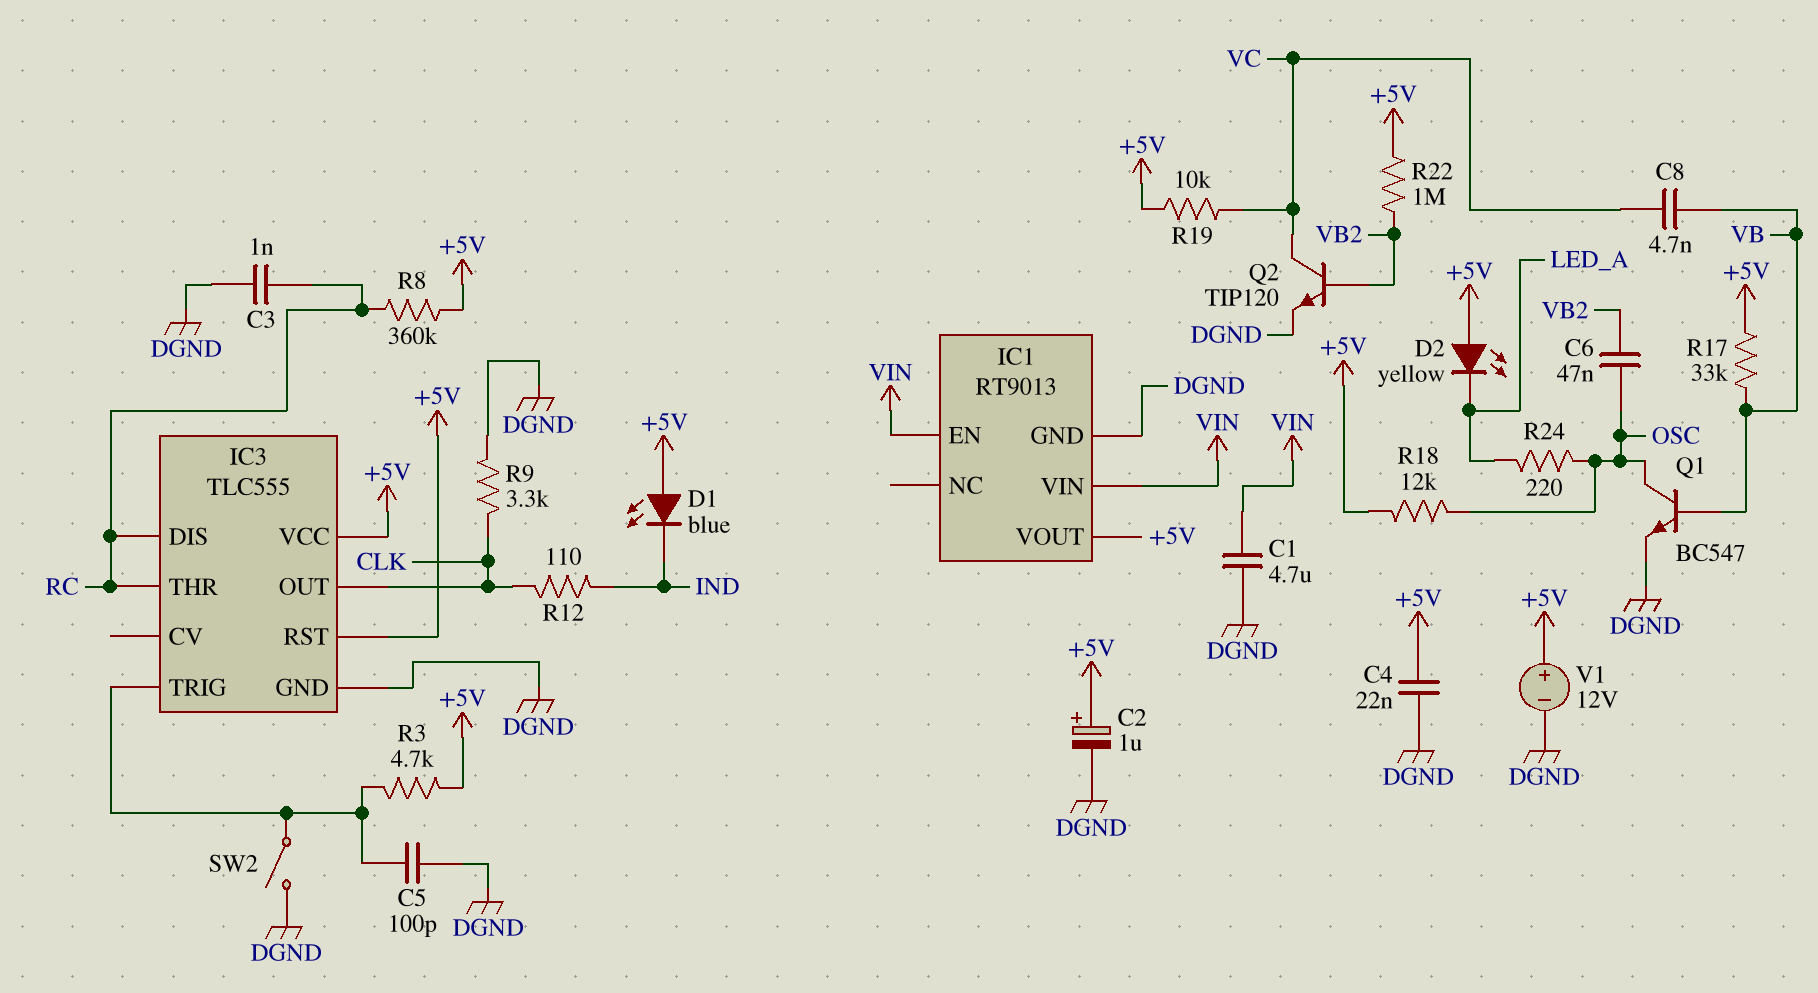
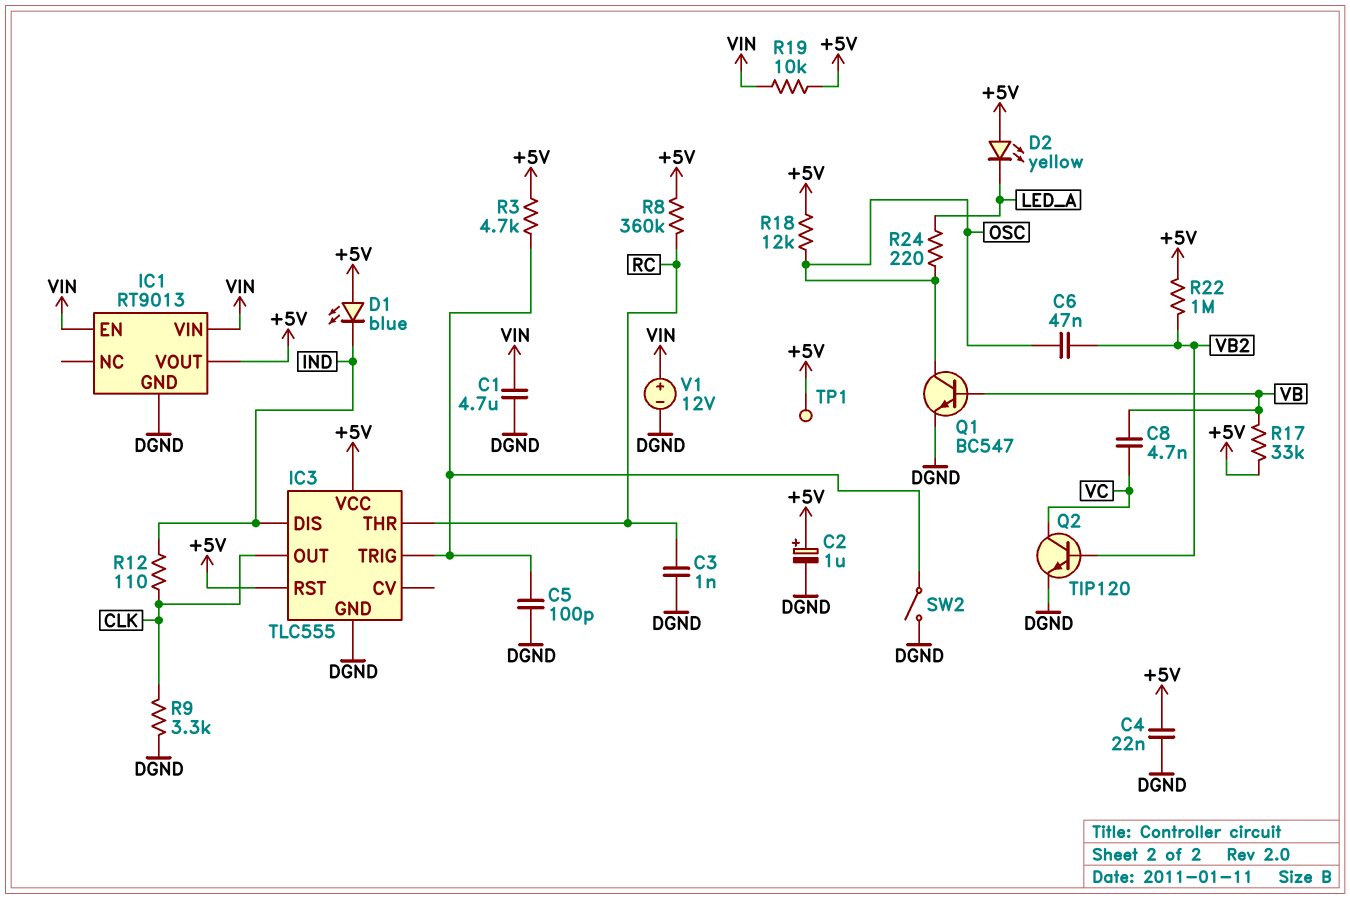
IC3 pin DIS: RC -> IND
R19: 10k (+5V, VC) -> 10k (+5V, VIN)
TP1: none -> test point (+5V)
V1: 12V (plus +5V, minus DGND) -> 12V (plus VIN, minus DGND)

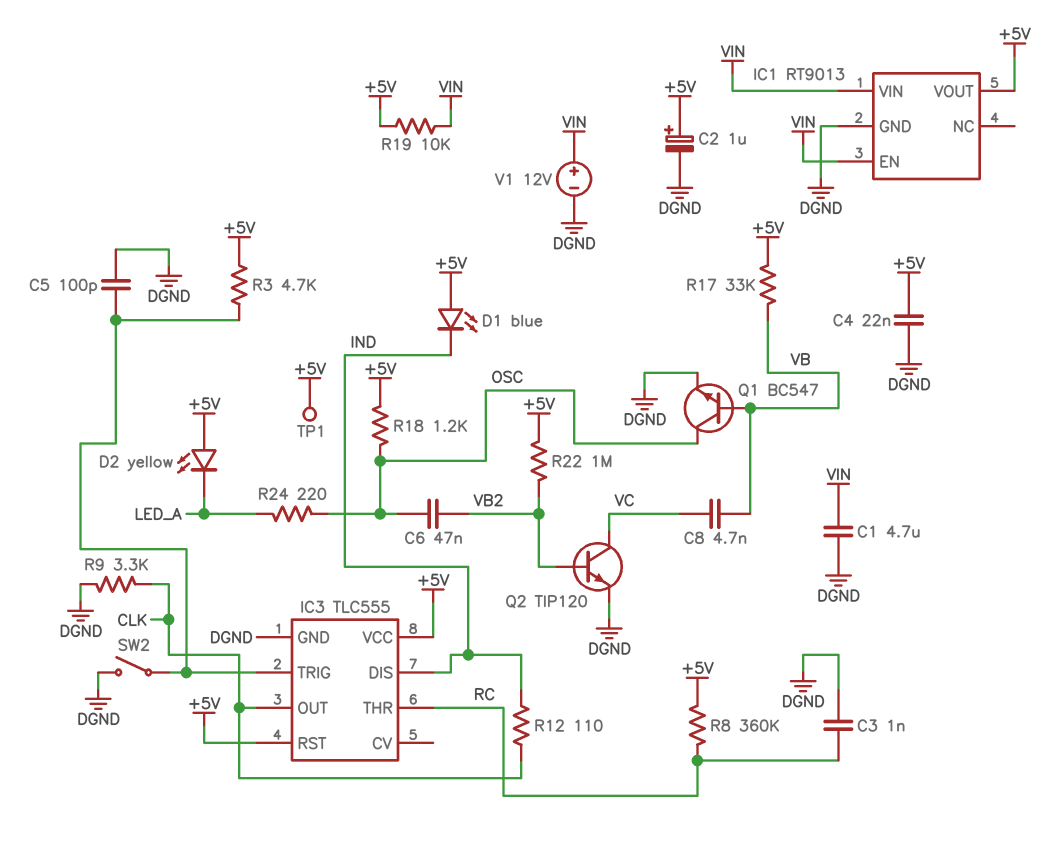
R18: 12k (+5V, OSC) -> 1.2k (+5V, OSC)

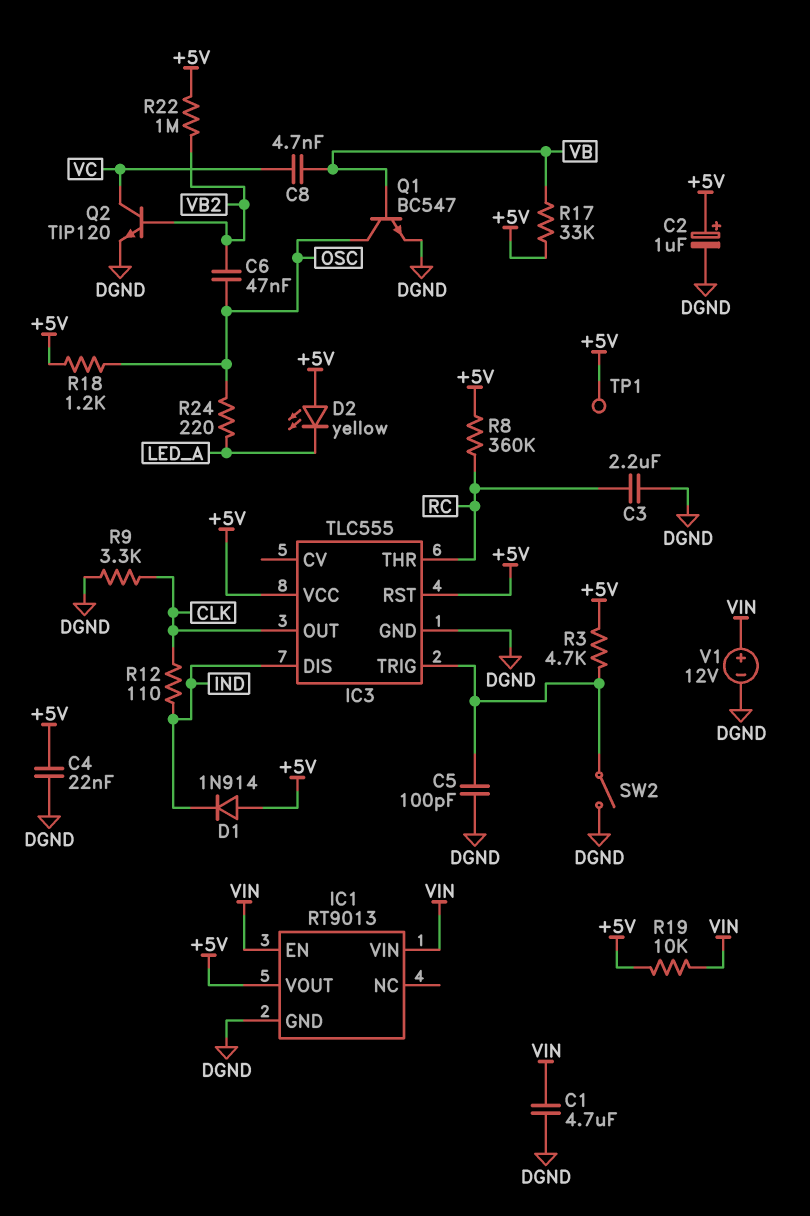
C3: 1nF (DGND, RC) -> 2.2uF (DGND, RC)
D1: LED blue (A +5V, K IND) -> diode 1N914 (A +5V, K IND)

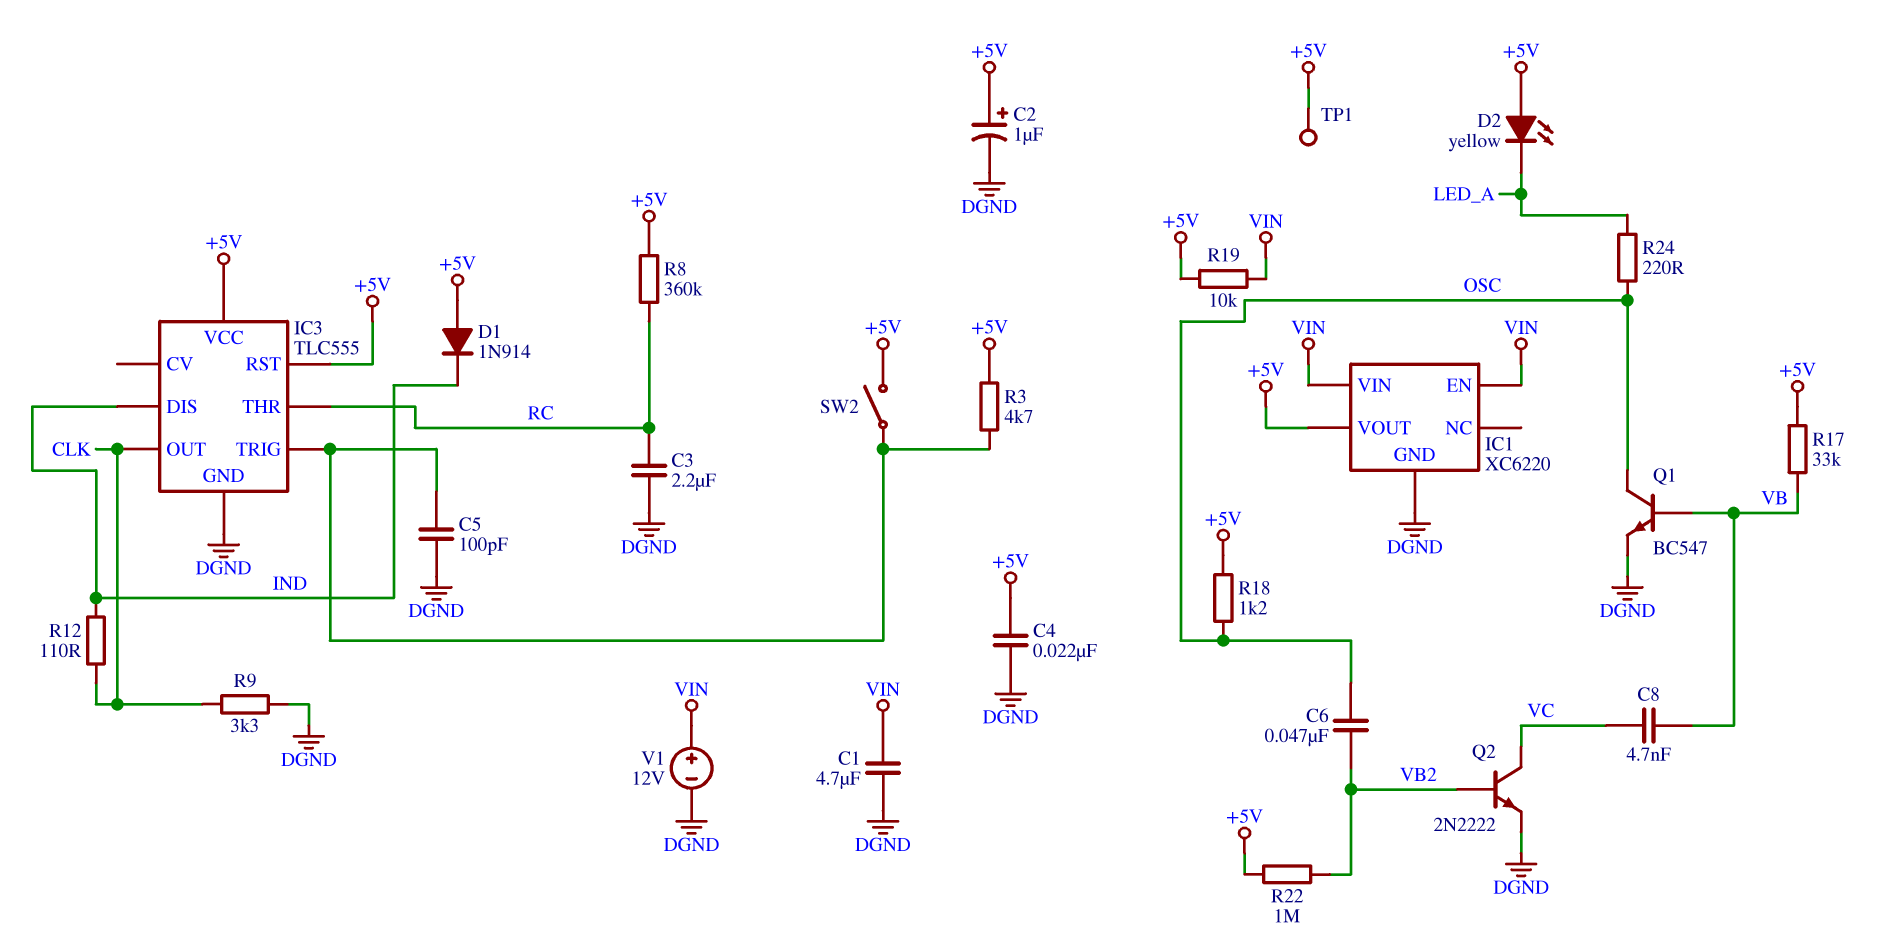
IC1: RT9013 -> XC6220
Q2: NPN TIP120 (B VB2, C VC, E DGND) -> NPN 2N2222 (B VB2, C VC, E DGND)
SW2: switch (DGND, IC3/TRIG) -> switch (+5V, IC3/TRIG)

